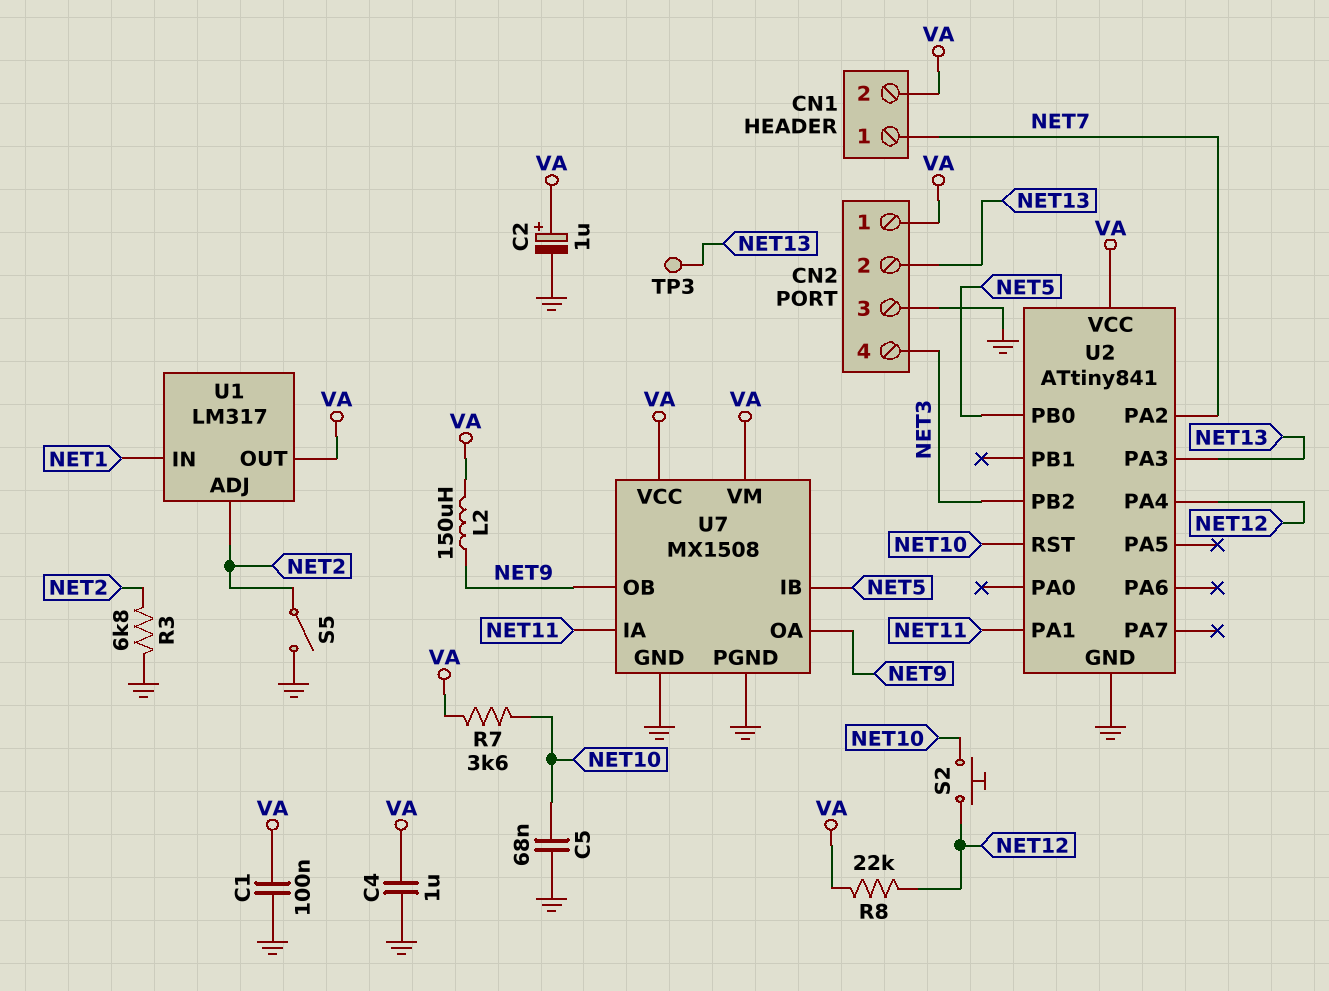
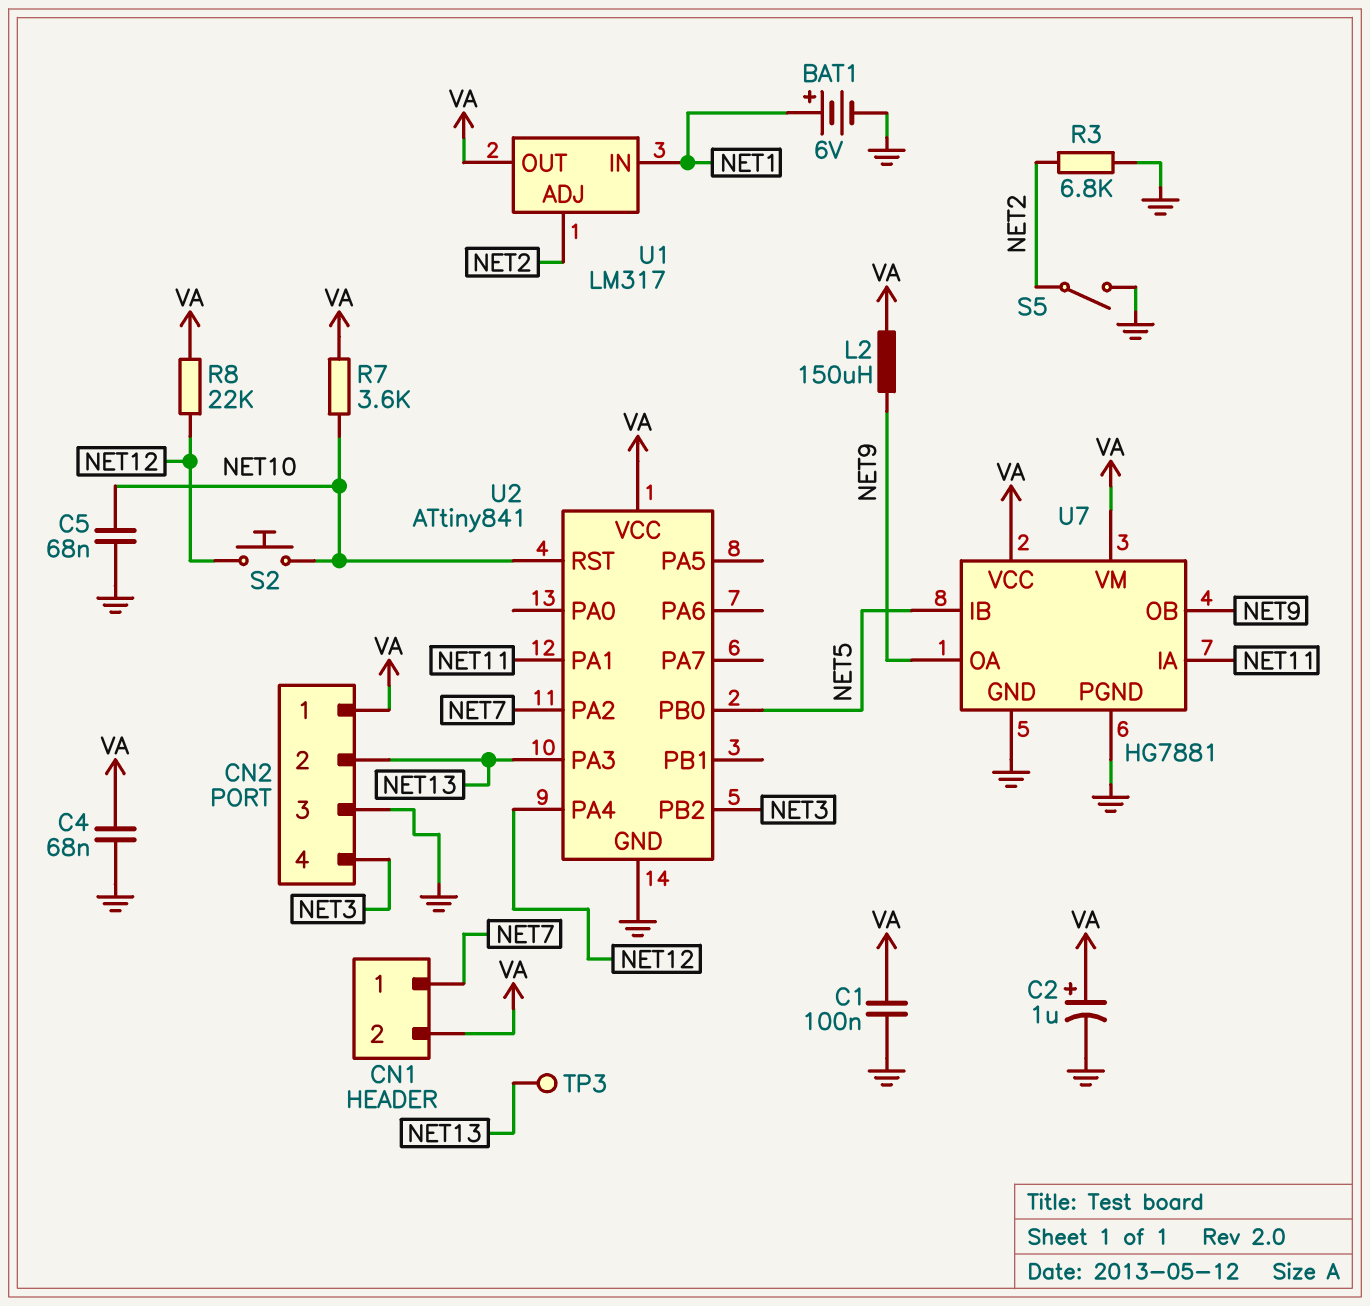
BAT1: none -> 6V (plus NET1, minus GND)
C4: 1uF (GND, VA) -> 68nF (GND, VA)
U7: MX1508 -> HG7881

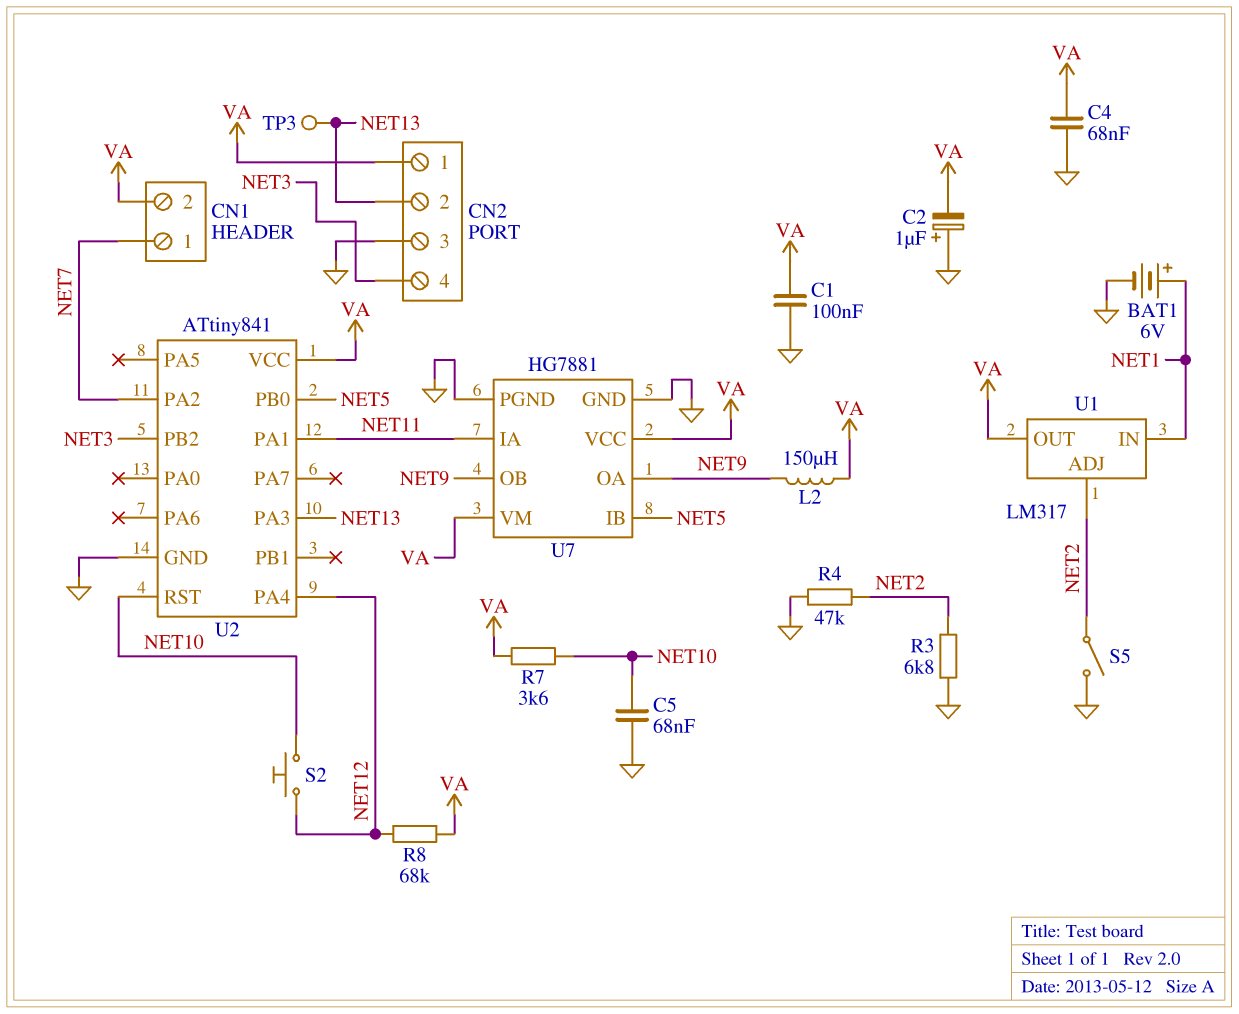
C2: 1uF (plus VA, minus GND) -> 1uF (plus GND, minus VA)
R4: none -> 47k (GND, NET2)
R8: 22k (NET12, VA) -> 68k (NET12, VA)

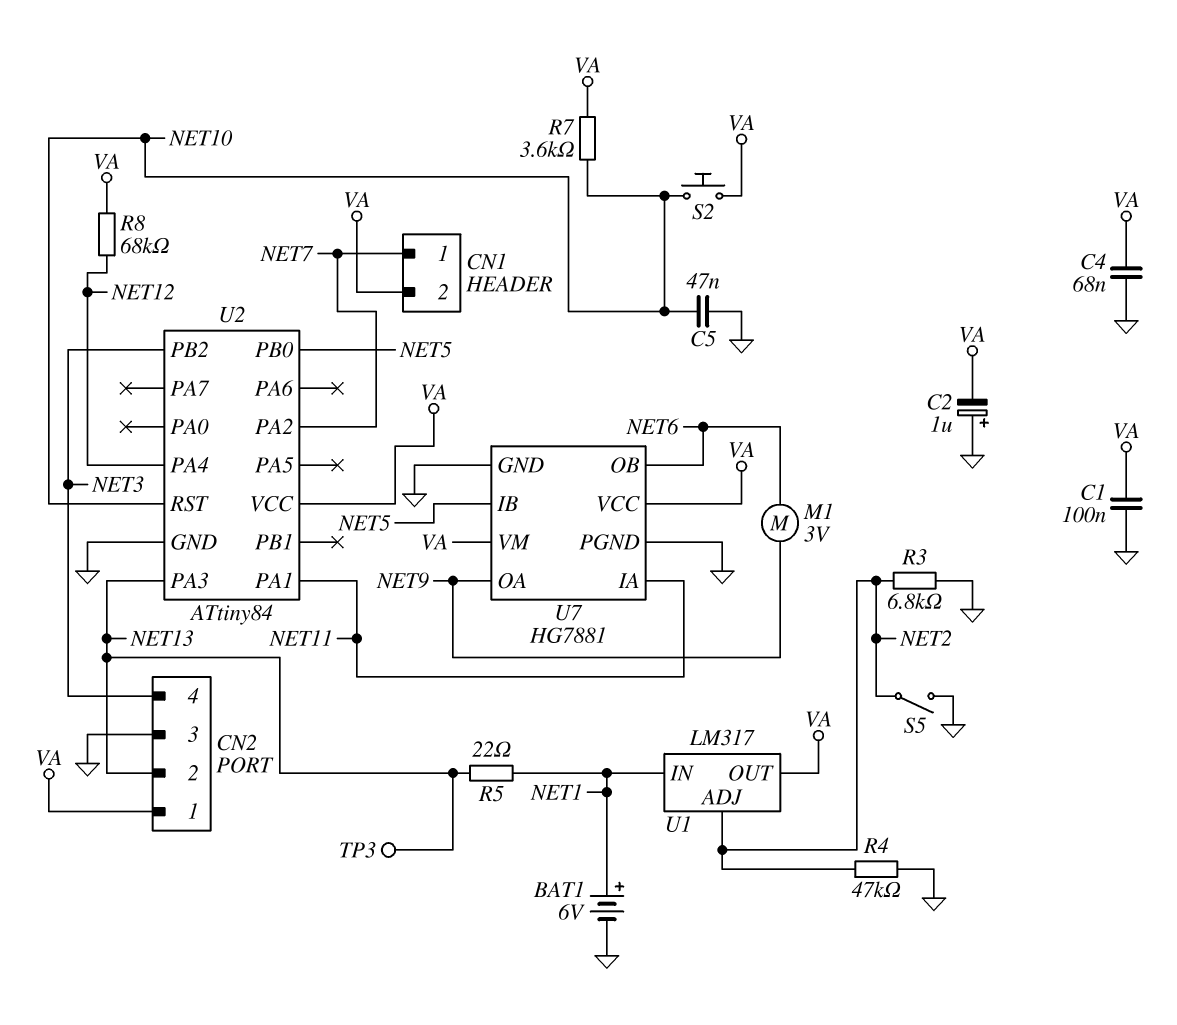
C5: 68nF (GND, NET10) -> 47nF (GND, NET10)
L2: 150uH (NET9, VA) -> none
M1: none -> motor 3V (NET6, NET9)
R5: none -> 22 (NET1, NET13)
S2: button (NET10, NET12) -> button (NET10, VA)
U2: ATtiny841 -> ATtiny84
U7 pin OB: NET9 -> NET6

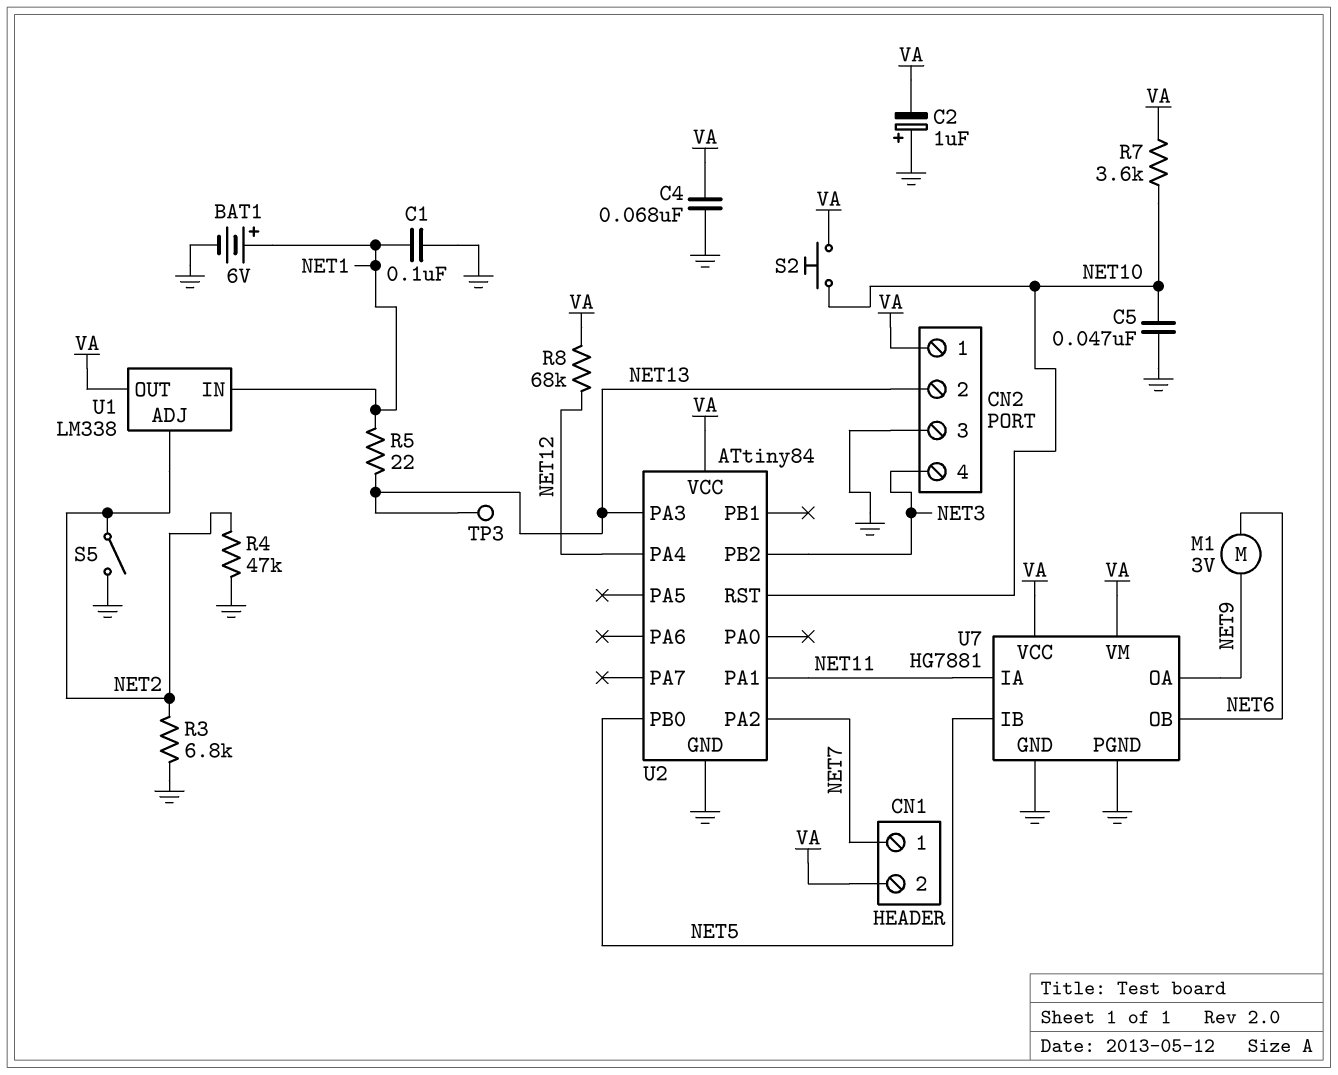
C1: 100nF (GND, VA) -> 100nF (GND, NET1)
U1: LM317 -> LM338

